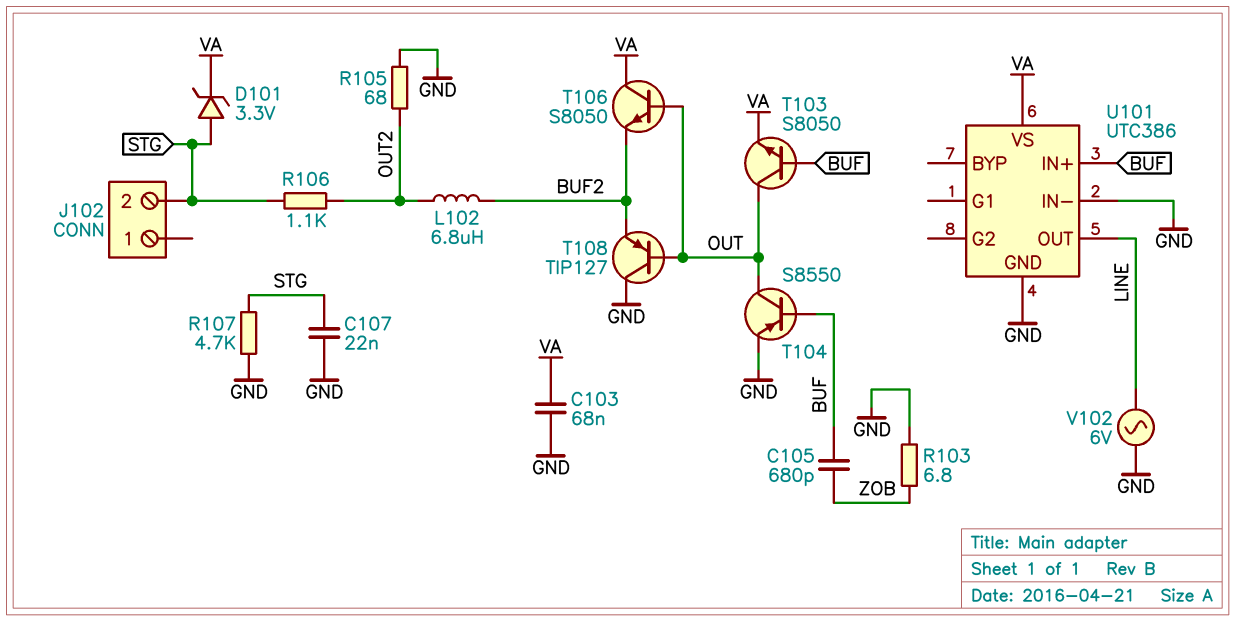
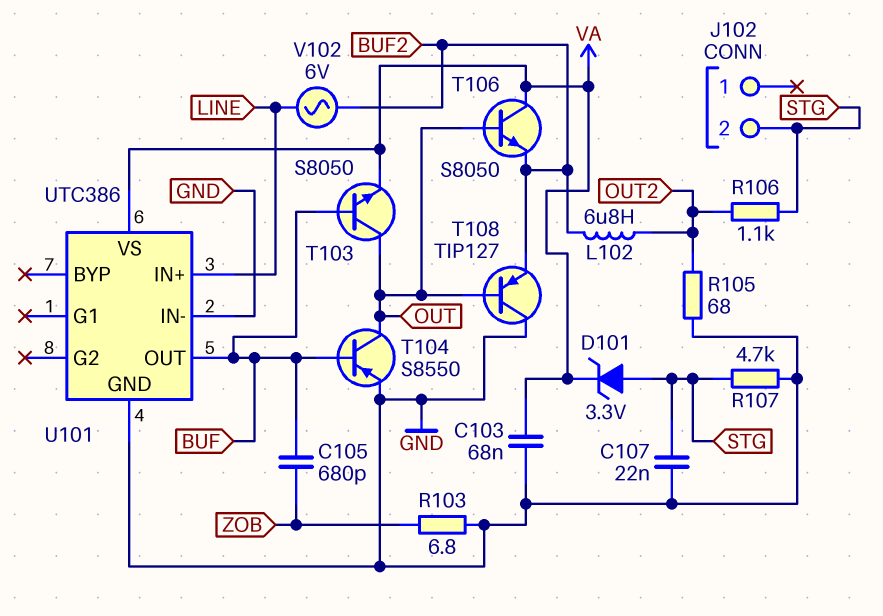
U101 pin IN+: BUF -> LINE
U101 pin OUT: LINE -> BUF
V102: AC 6V (GND, LINE) -> AC 6V (BUF2, LINE)

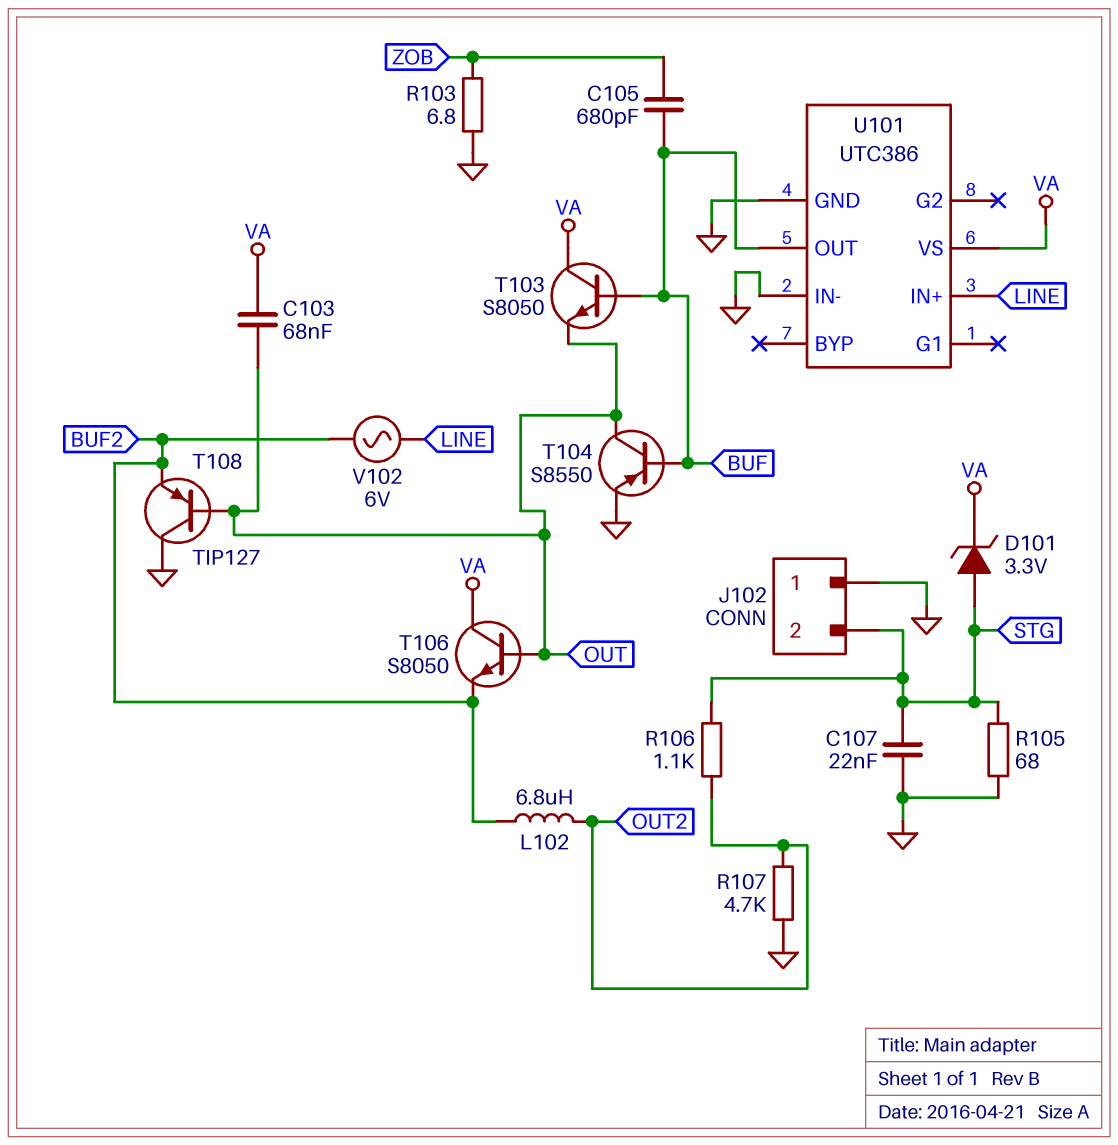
C103: 68nF (GND, VA) -> 68nF (OUT, VA)
J102 pin 1: none -> GND
R105: 68 (GND, OUT2) -> 68 (GND, STG)
R107: 4.7k (GND, STG) -> 4.7k (GND, OUT2)
T103: NPN S8050 (B BUF, C OUT, E VA) -> NPN S8050 (B BUF, C VA, E OUT)

